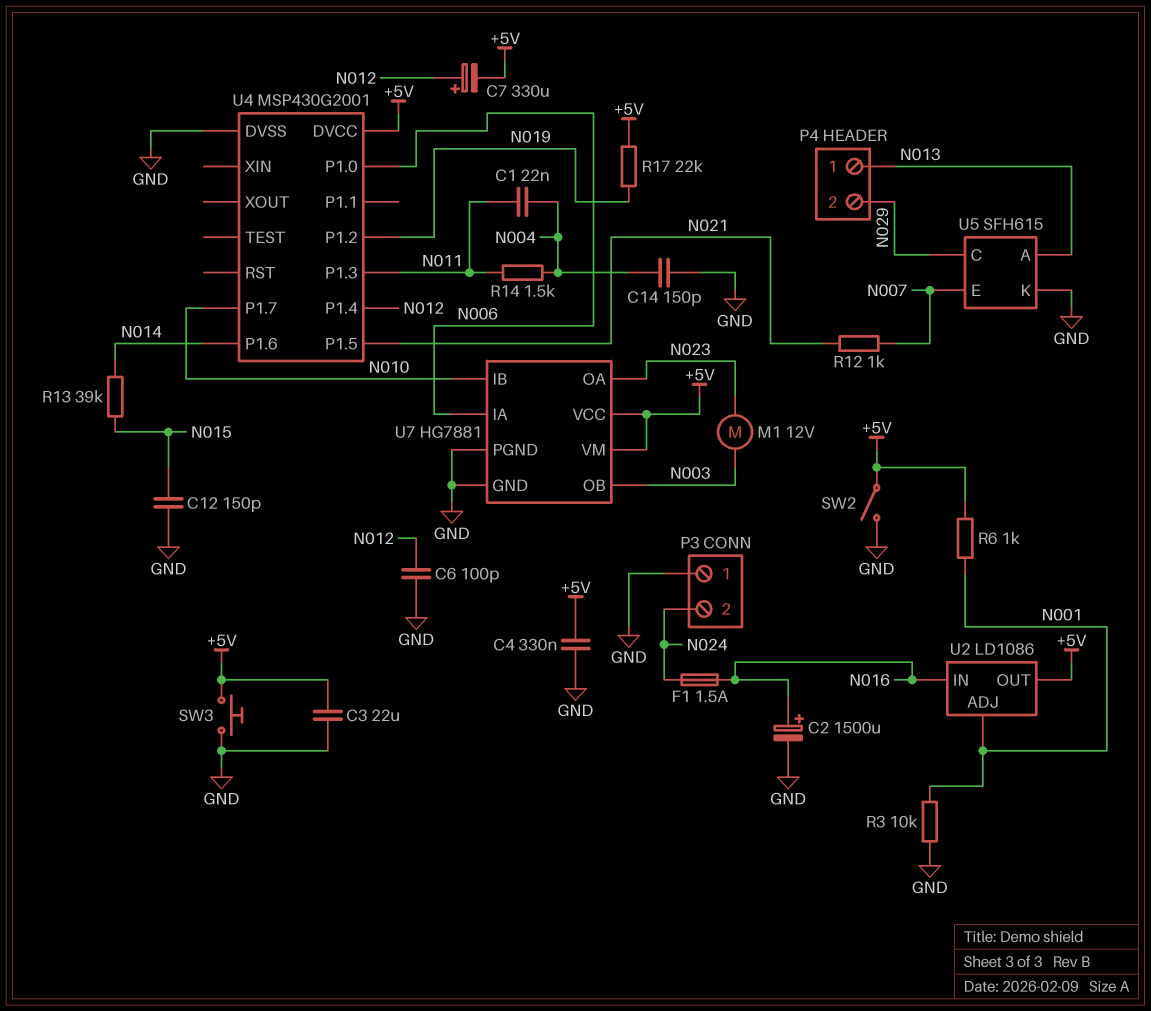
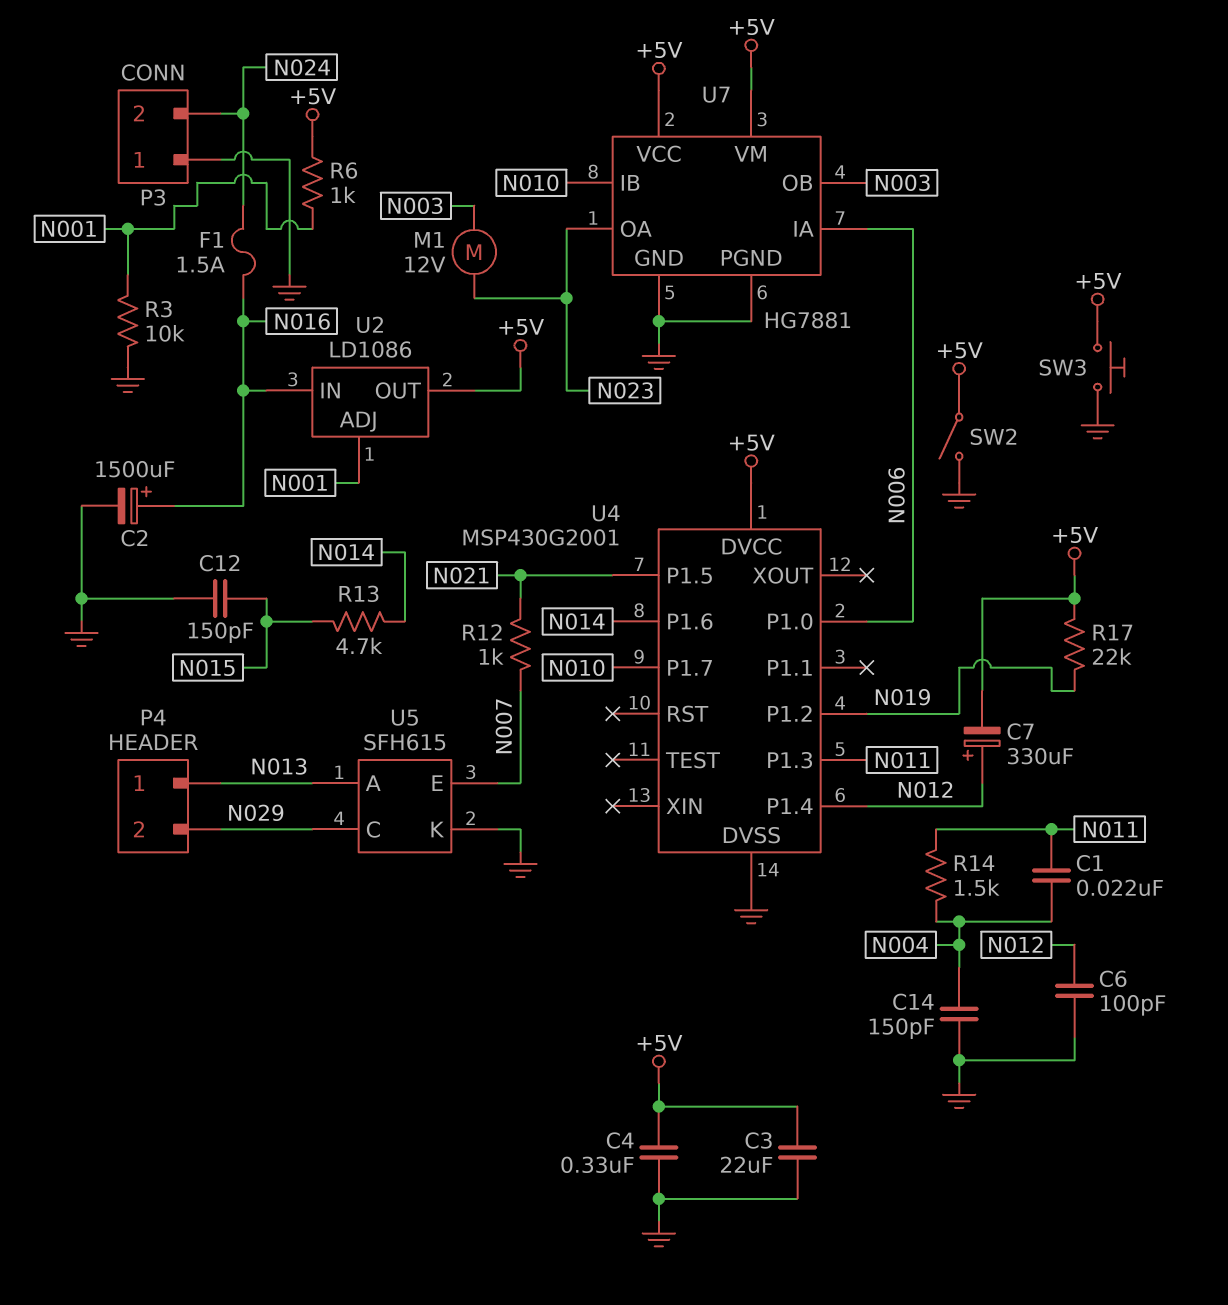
R13: 39k (N014, N015) -> 4.7k (N014, N015)

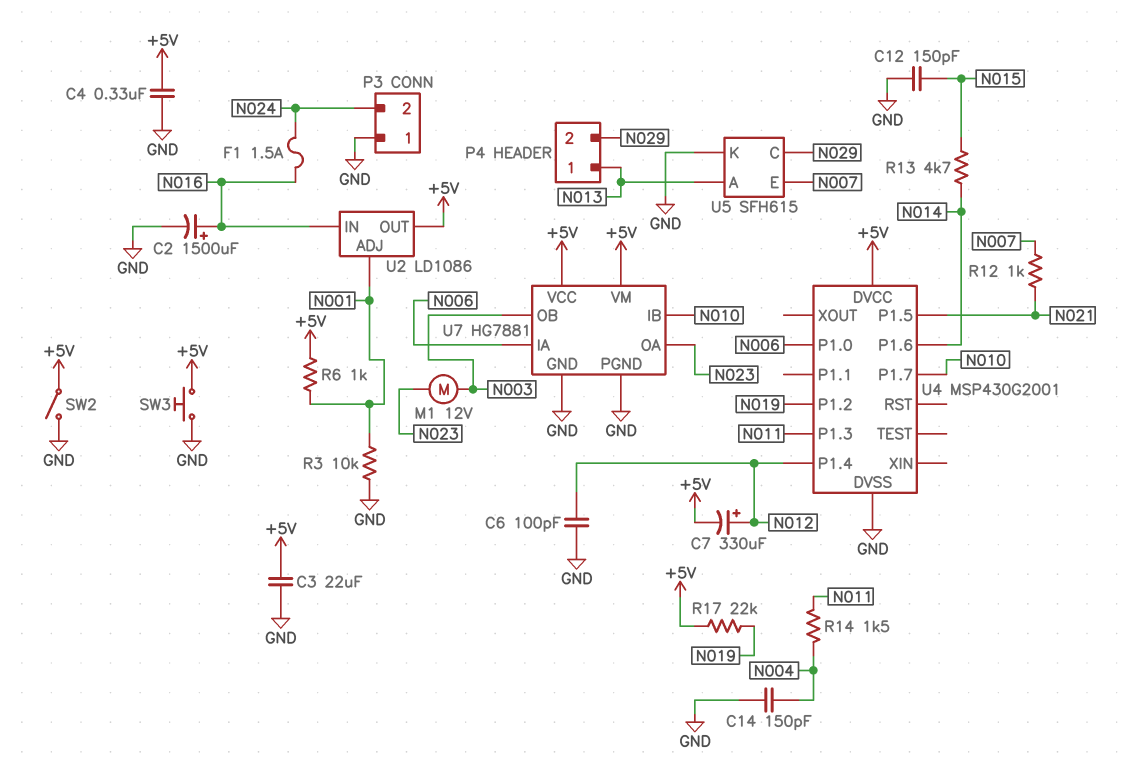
C1: 22nF (N004, N011) -> none

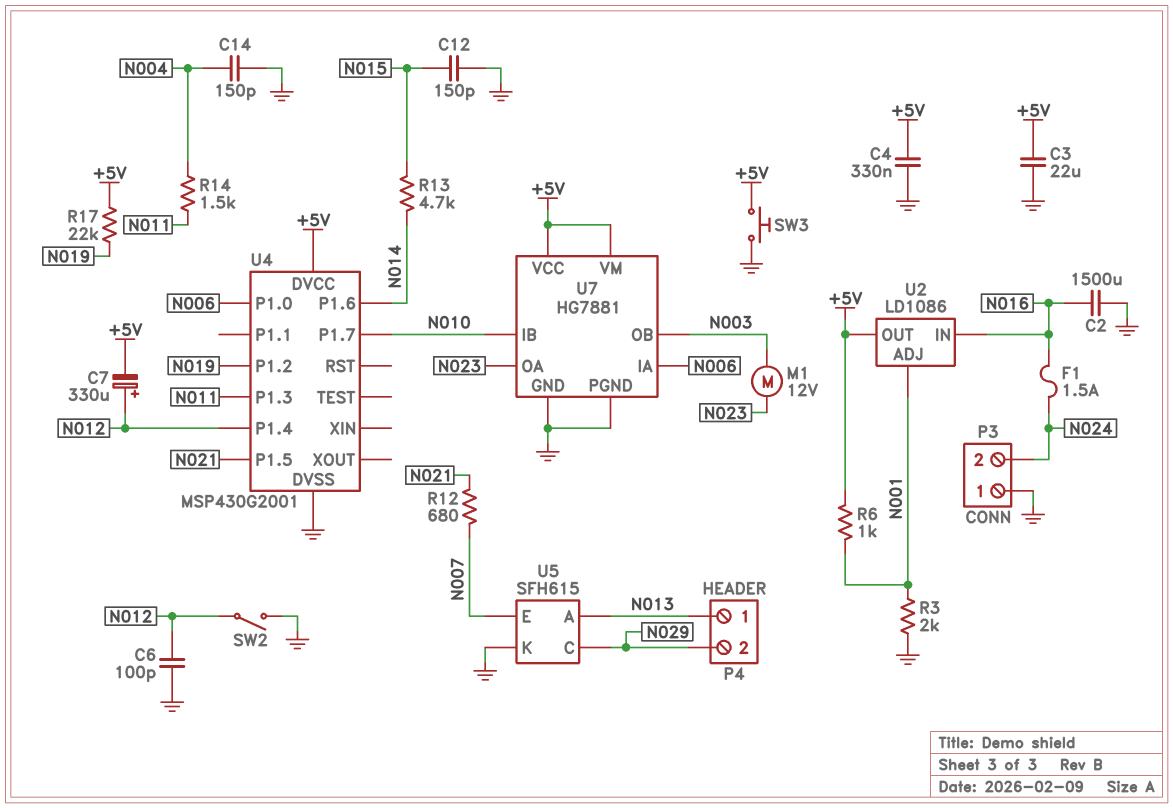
C2: 1500uF (plus N016, minus GND) -> 1500uF (GND, N016)
R3: 10k (GND, N001) -> 2k (GND, N001)
R12: 1k (N007, N021) -> 680 (N007, N021)
SW2: switch (+5V, GND) -> switch (GND, N012)

